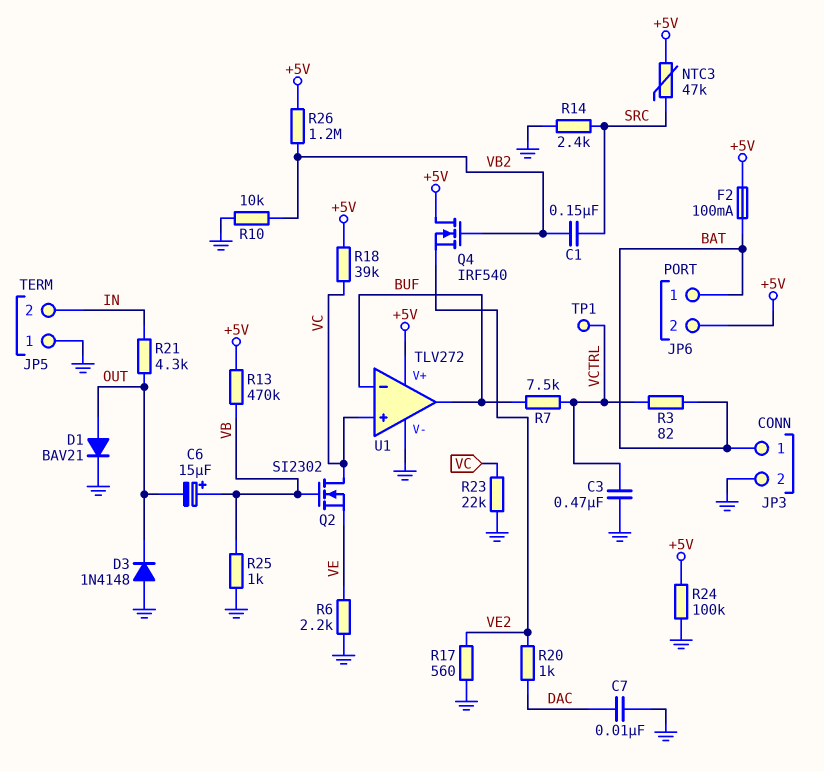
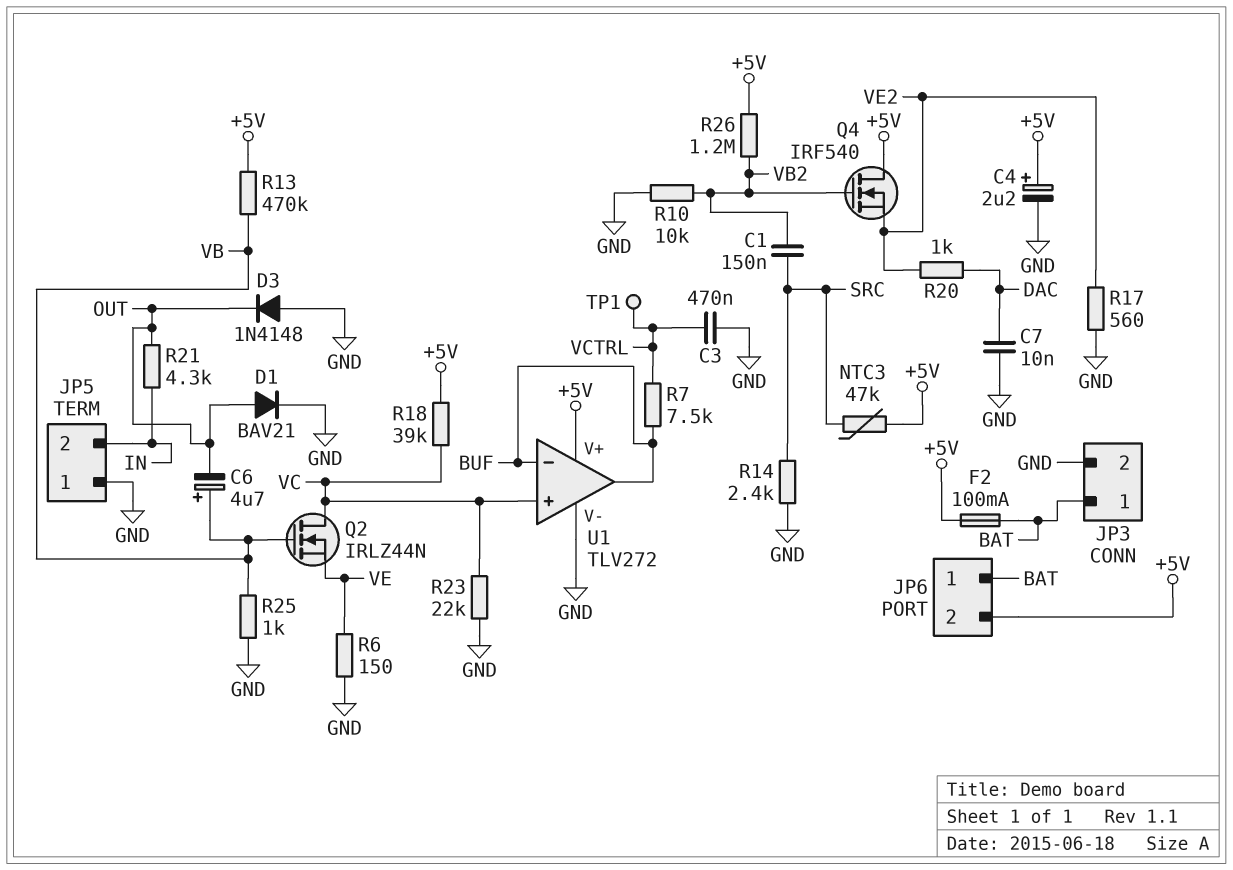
C4: none -> 2.2uF (plus +5V, minus GND)
C6: 15uF (plus VB, minus OUT) -> 4.7uF (plus VB, minus OUT)
Q2: NMOS SI2302 (G VB, D VC, S VE) -> NMOS IRLZ44N (G VB, D VC, S VE)
R3: 82 (BAT, VCTRL) -> none
R6: 2.2k (GND, VE) -> 150 (GND, VE)
R24: 100k (+5V, GND) -> none

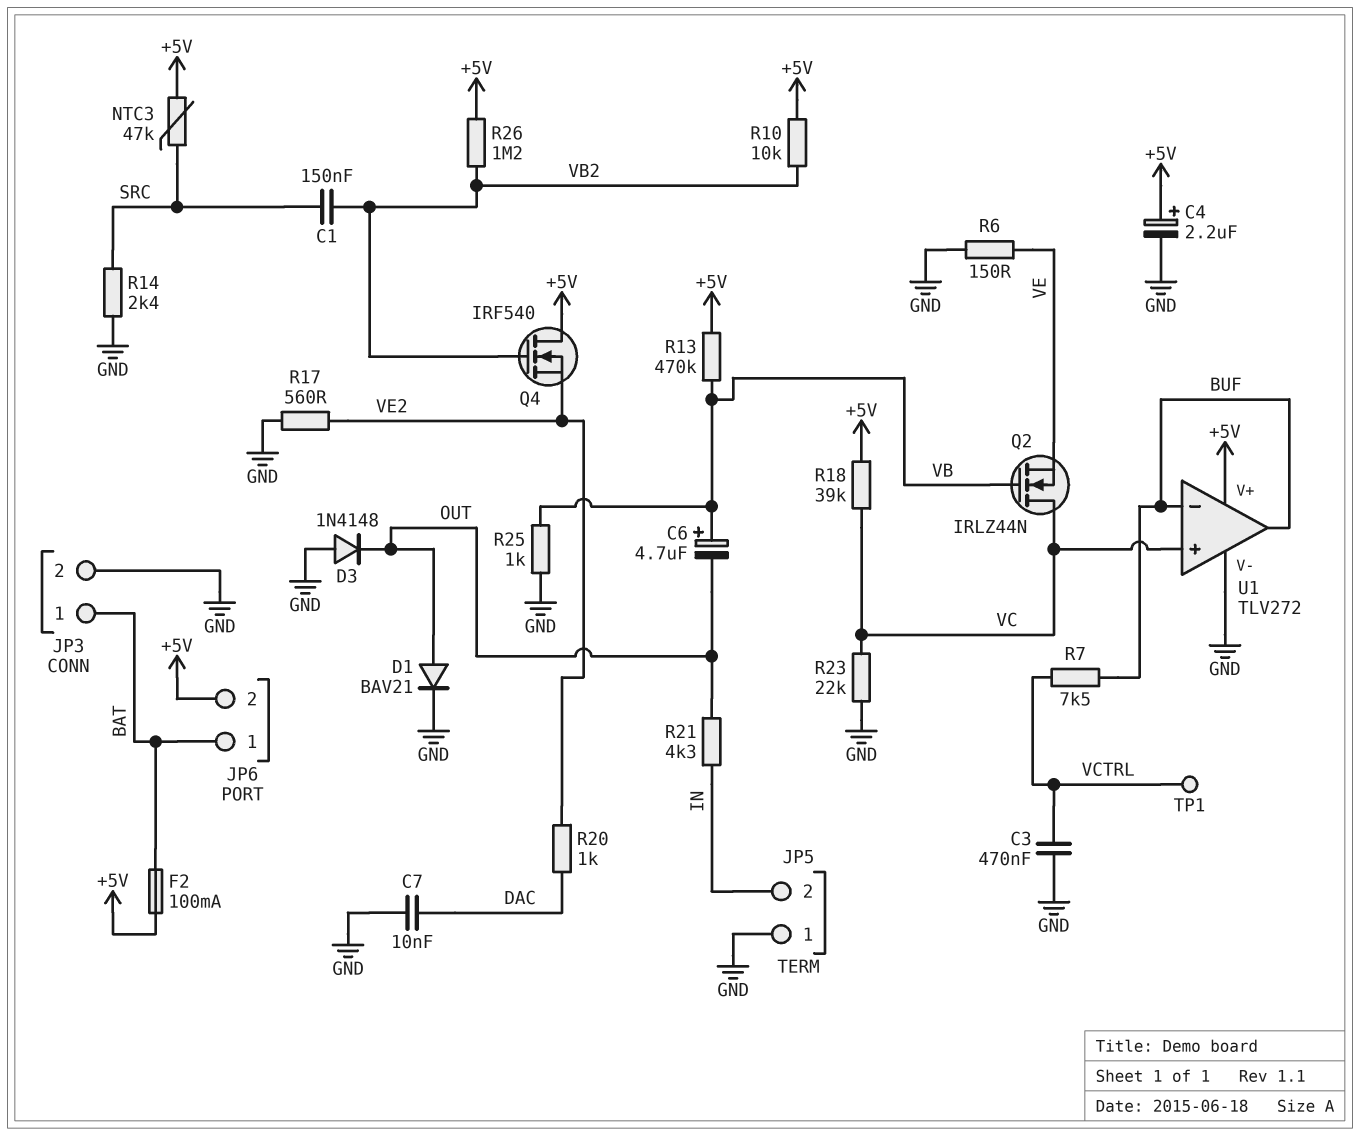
R10: 10k (GND, VB2) -> 10k (+5V, VB2)

